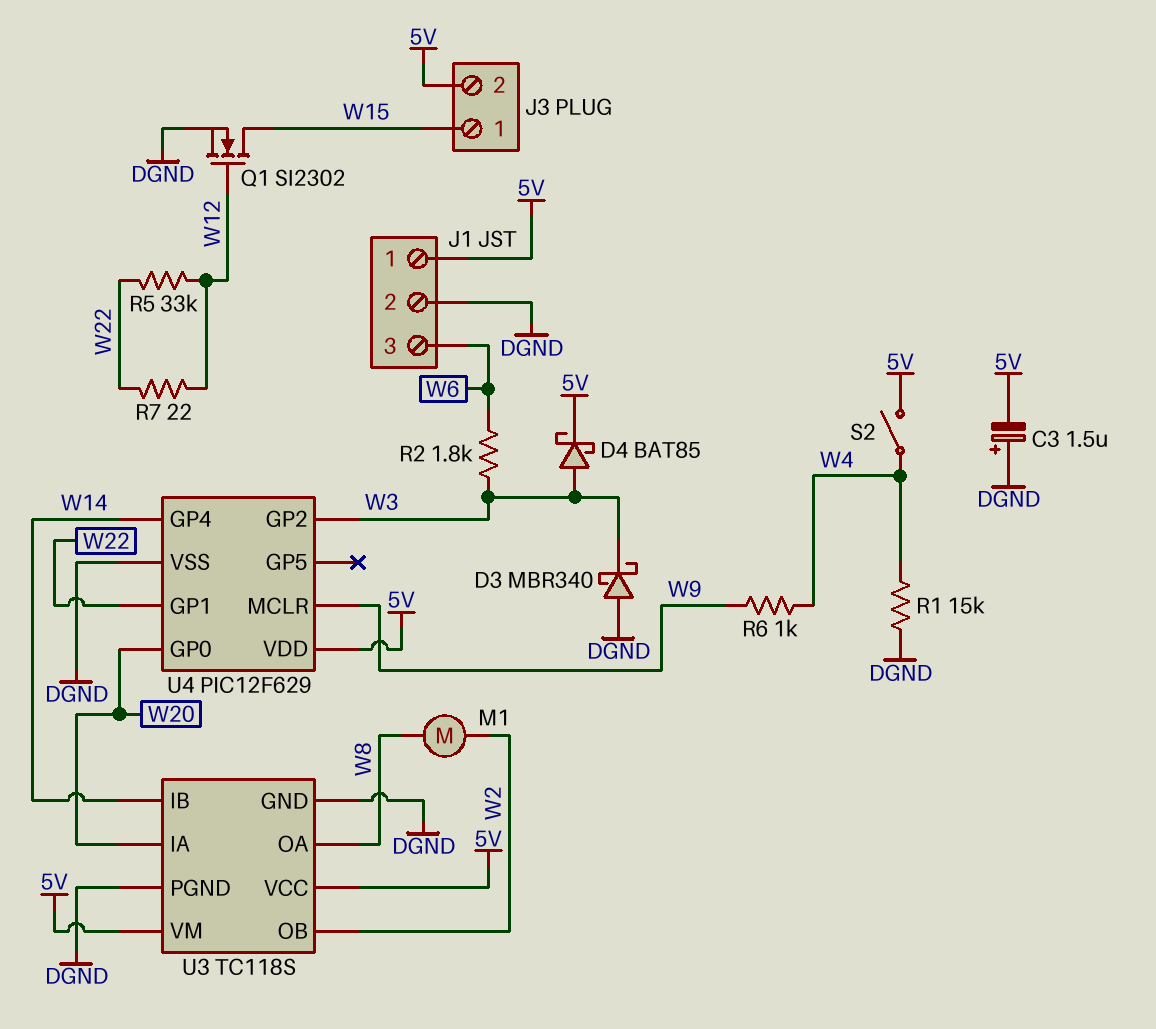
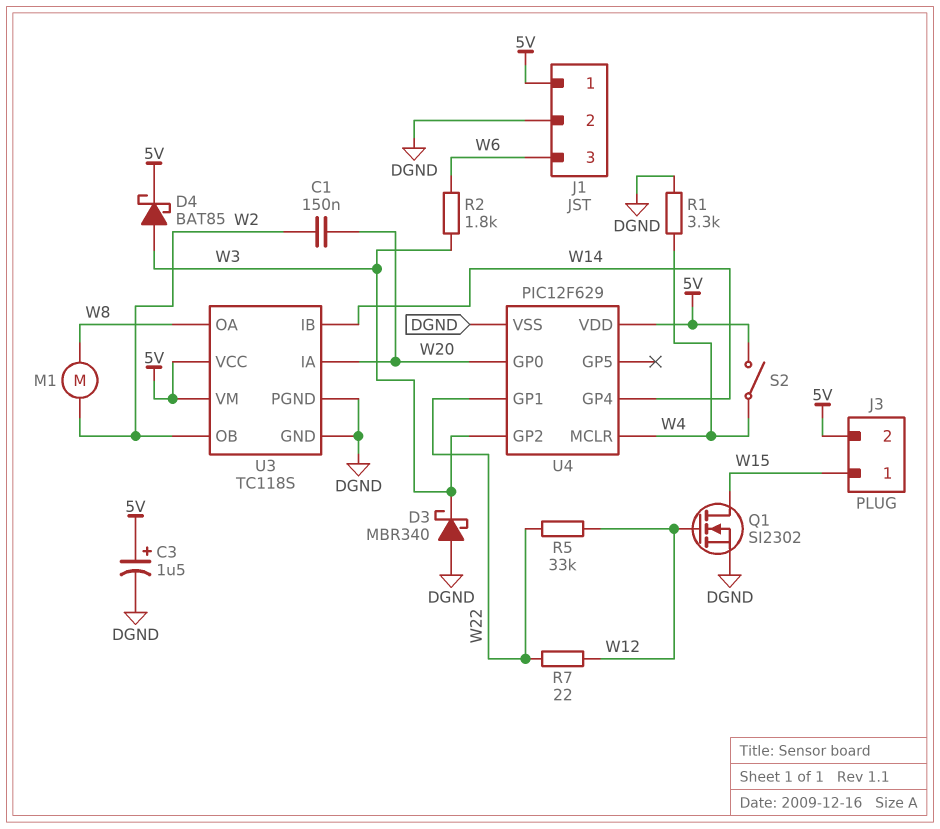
C1: none -> 150nF (W2, W20)
C3: 1.5uF (plus DGND, minus 5V) -> 1.5uF (plus 5V, minus DGND)
R1: 15k (DGND, W4) -> 3.3k (DGND, W4)
R6: 1k (W4, W9) -> none
U4 pin MCLR: W9 -> W4

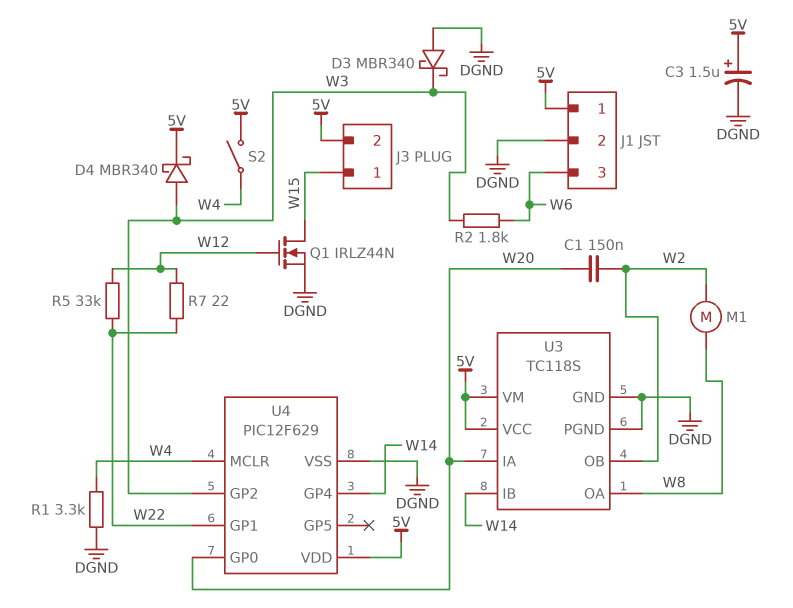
D4: schottky BAT85 (A W3, K 5V) -> schottky MBR340 (A W3, K 5V)
Q1: NMOS SI2302 (G W12, D W15, S DGND) -> NMOS IRLZ44N (G W12, D W15, S DGND)

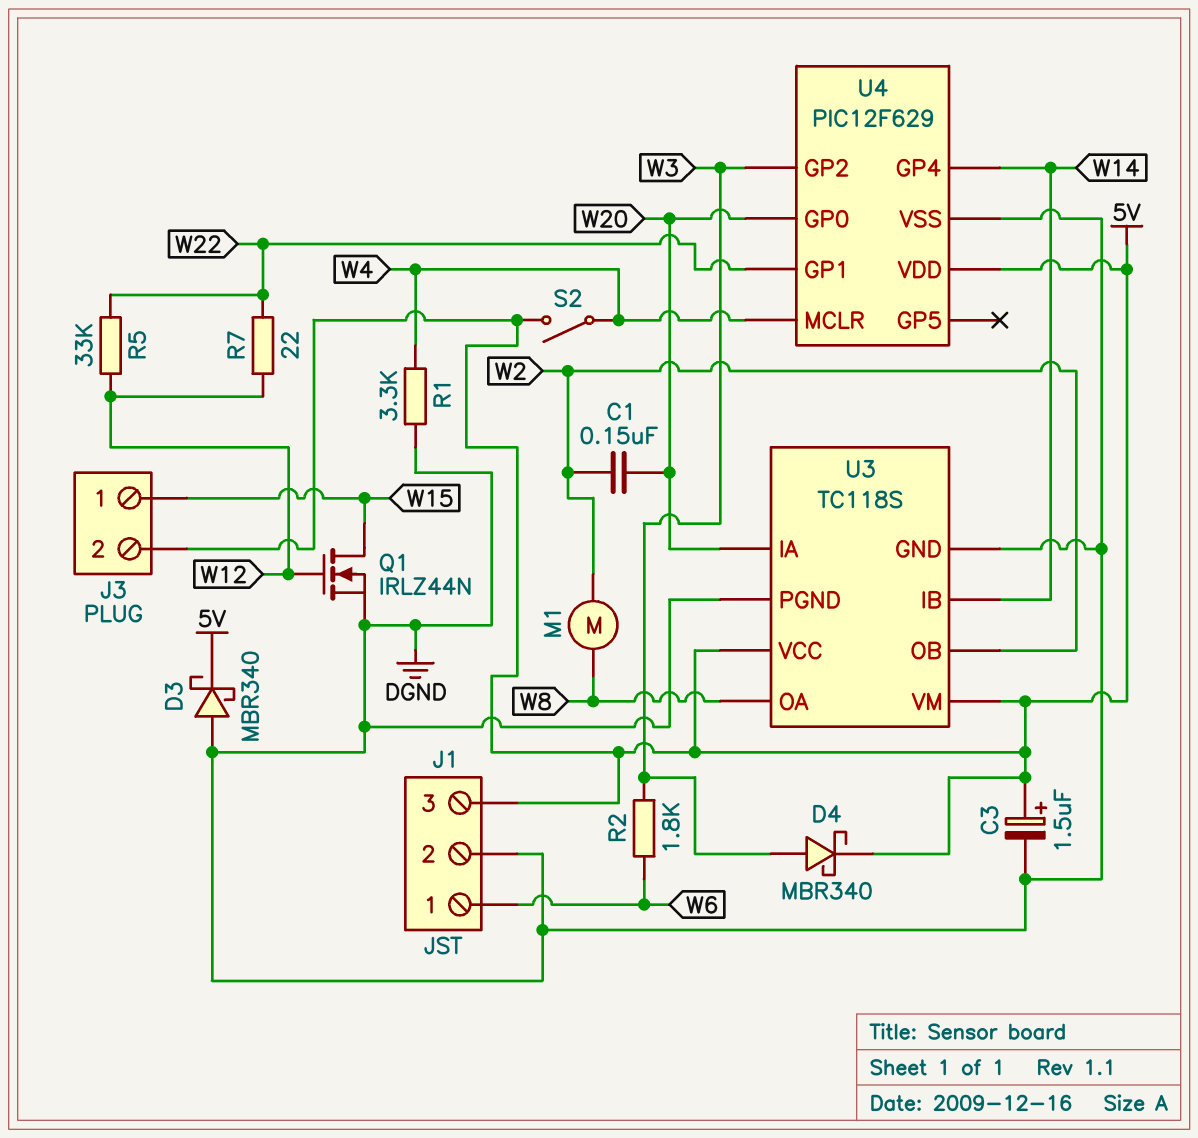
D3: schottky MBR340 (A DGND, K W3) -> schottky MBR340 (A DGND, K 5V)
J1 pin 1: 5V -> W6
J1 pin 3: W6 -> 5V

